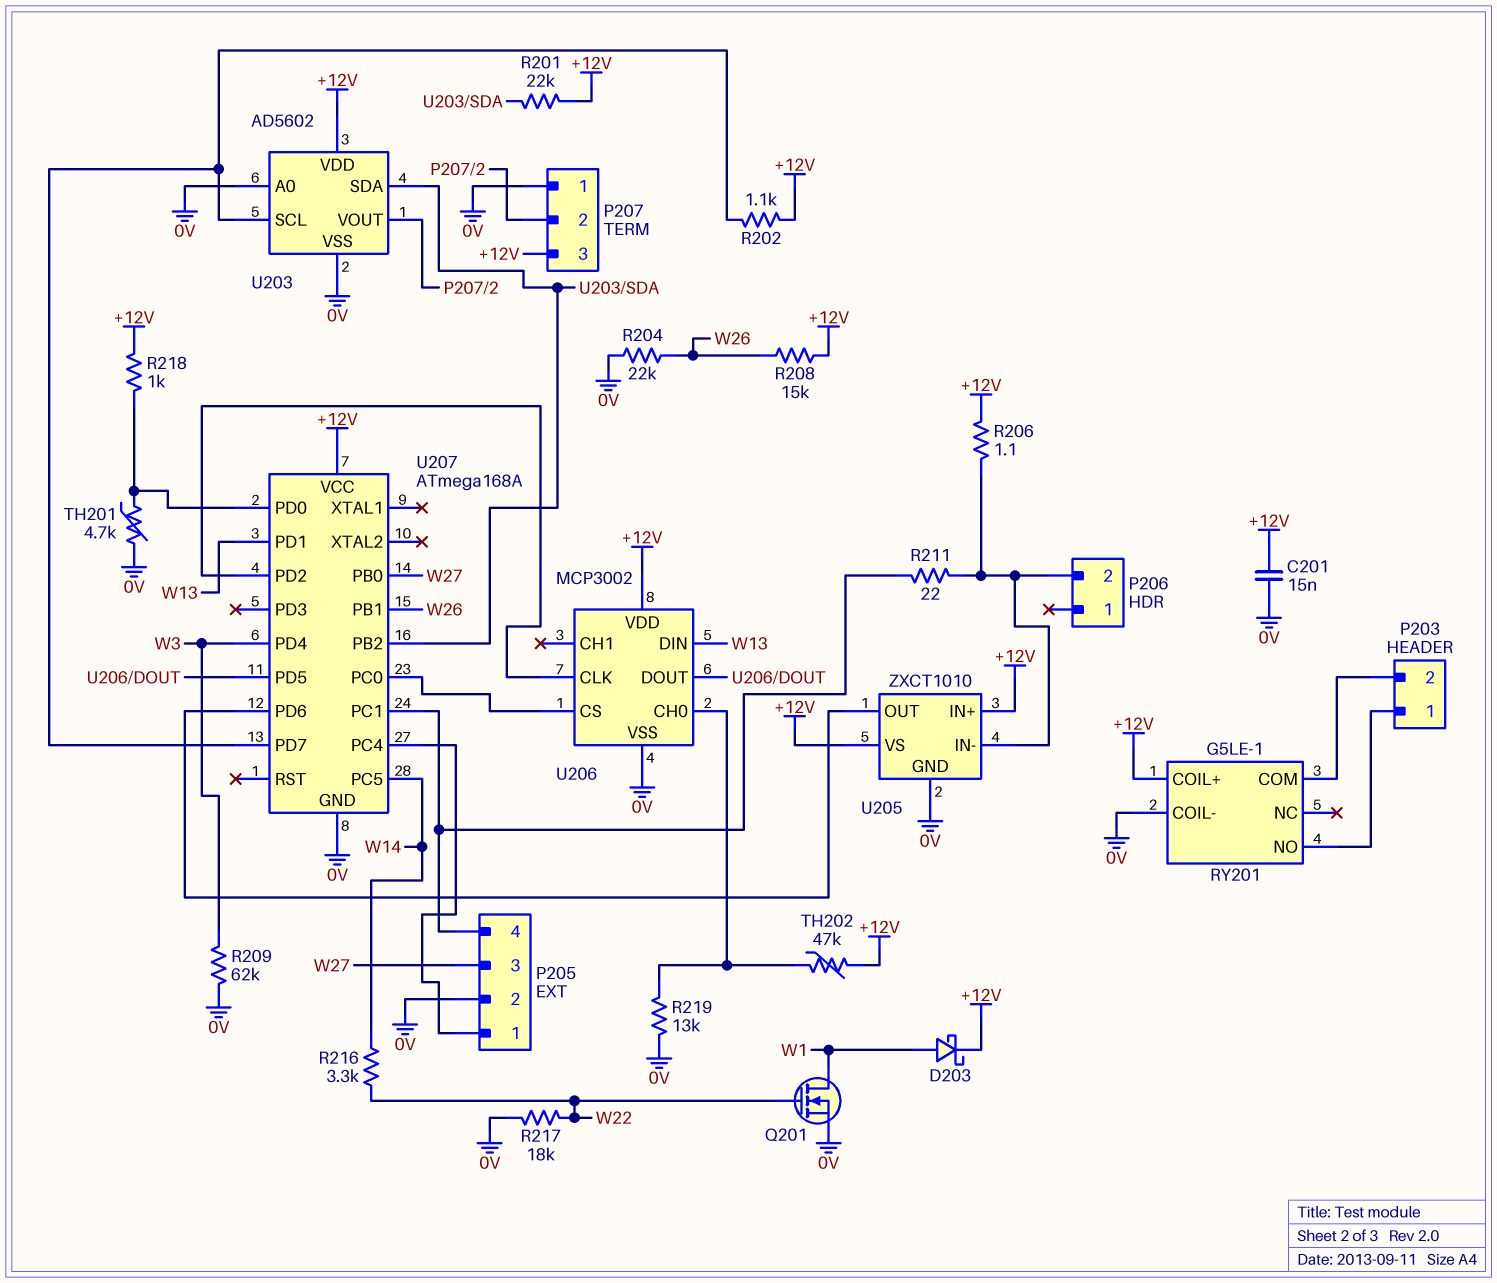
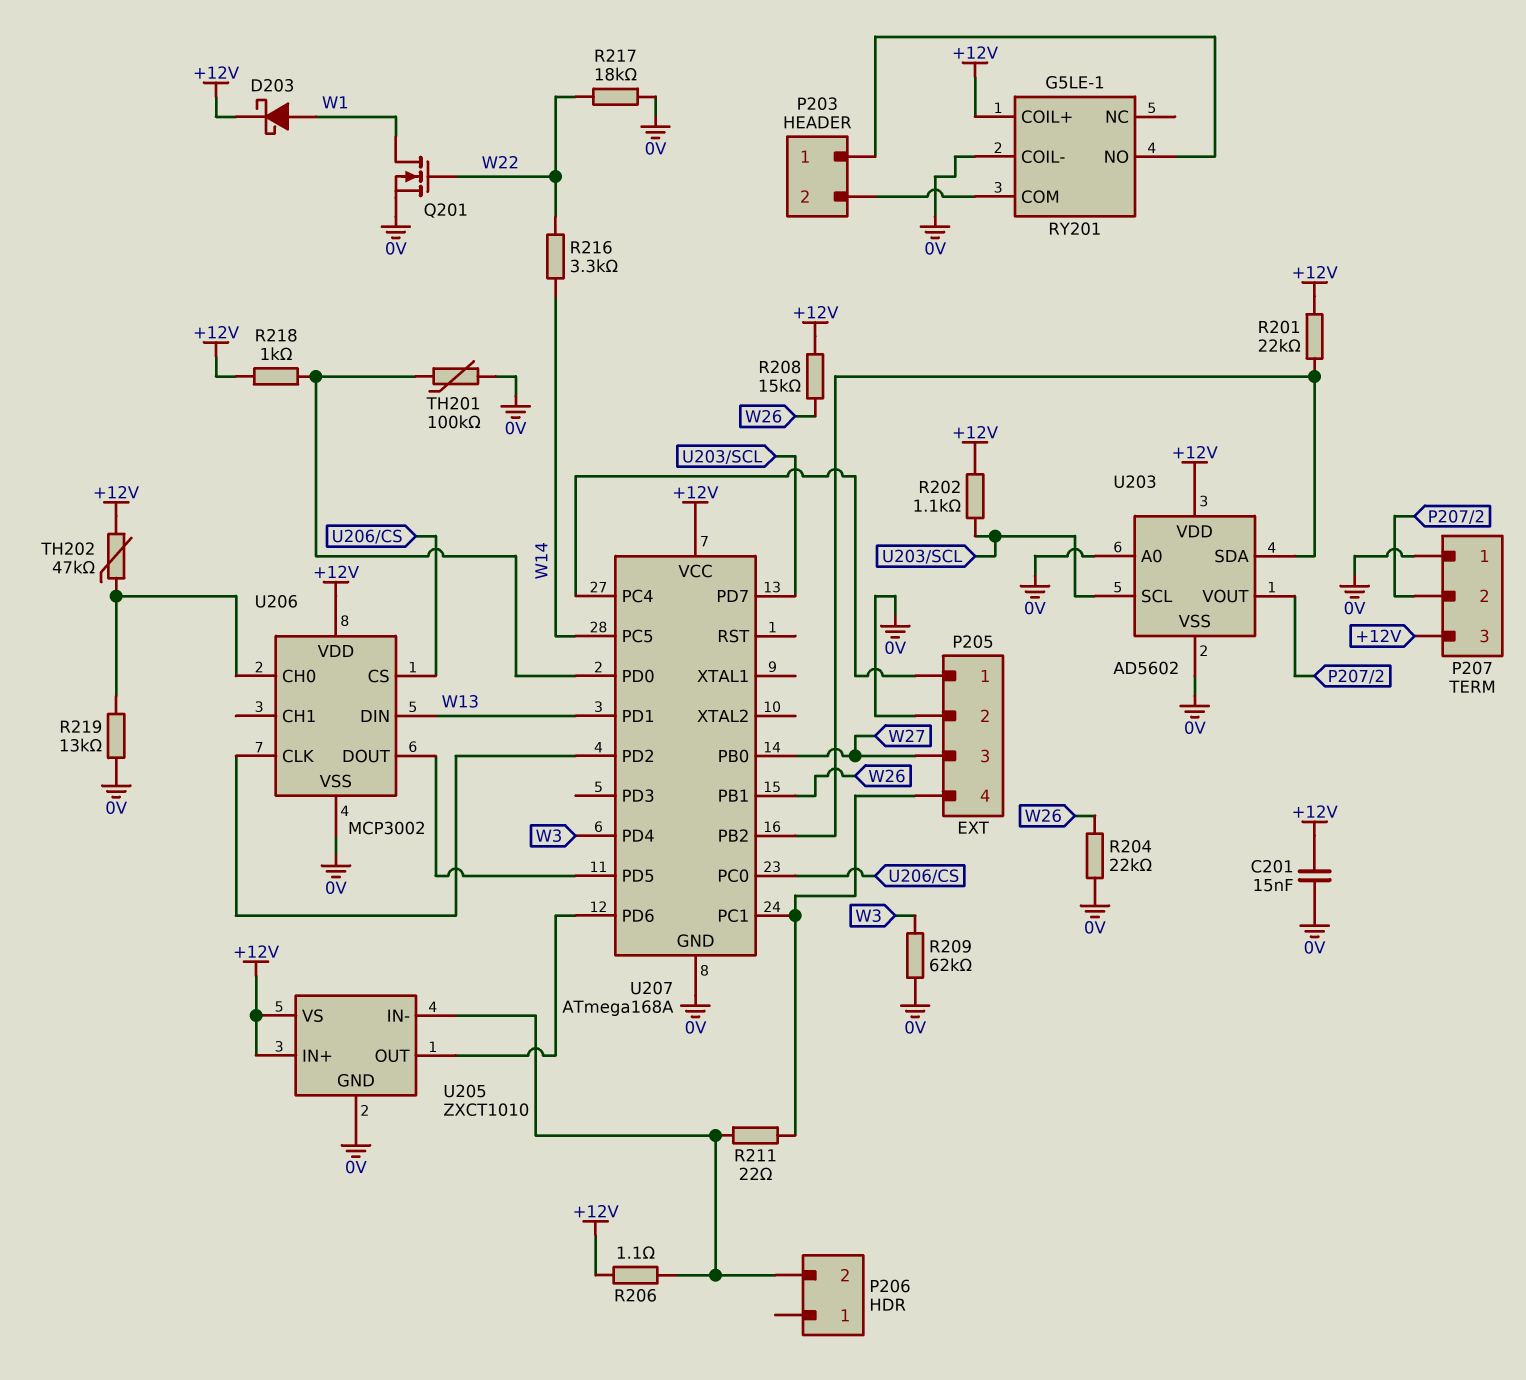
TH201: 4.7k (0V, U207/PD0) -> 100k (0V, U207/PD0)

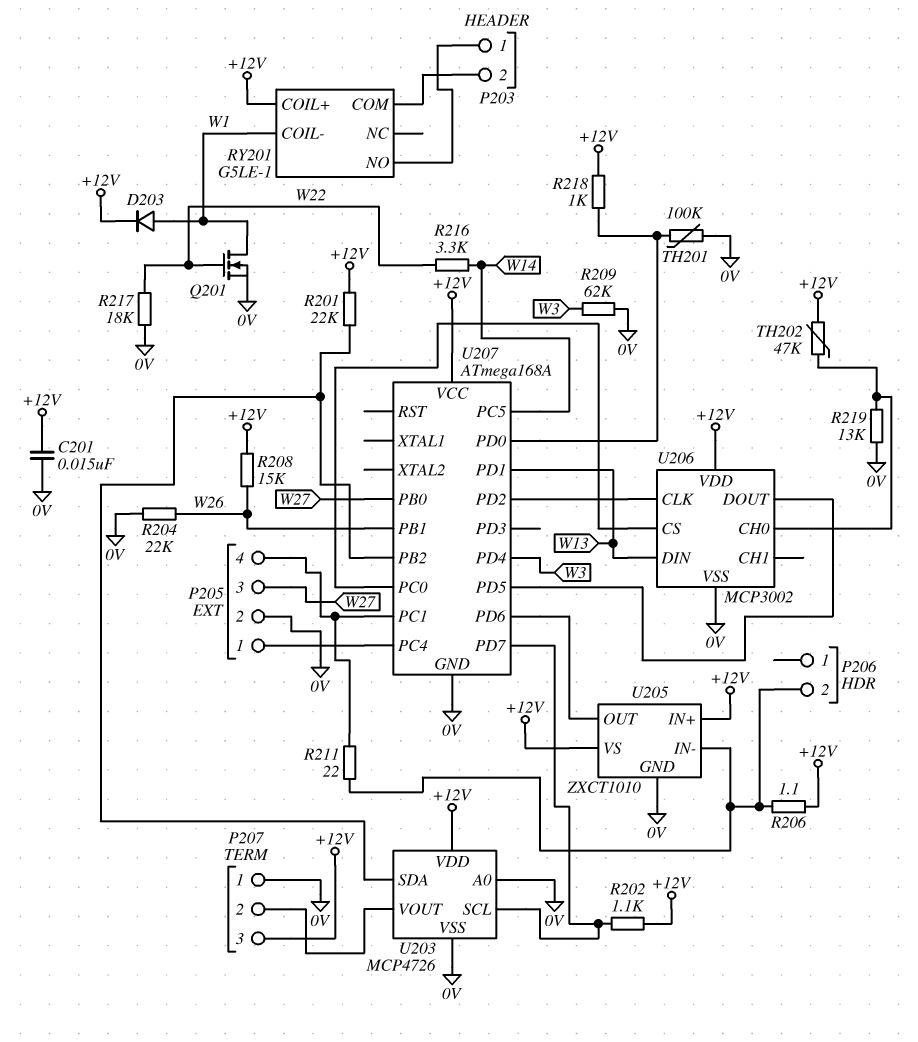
D203: schottky (A W1, K +12V) -> diode (A W1, K +12V)
RY201 pin COIL-: 0V -> W1
U203: AD5602 -> MCP4726

